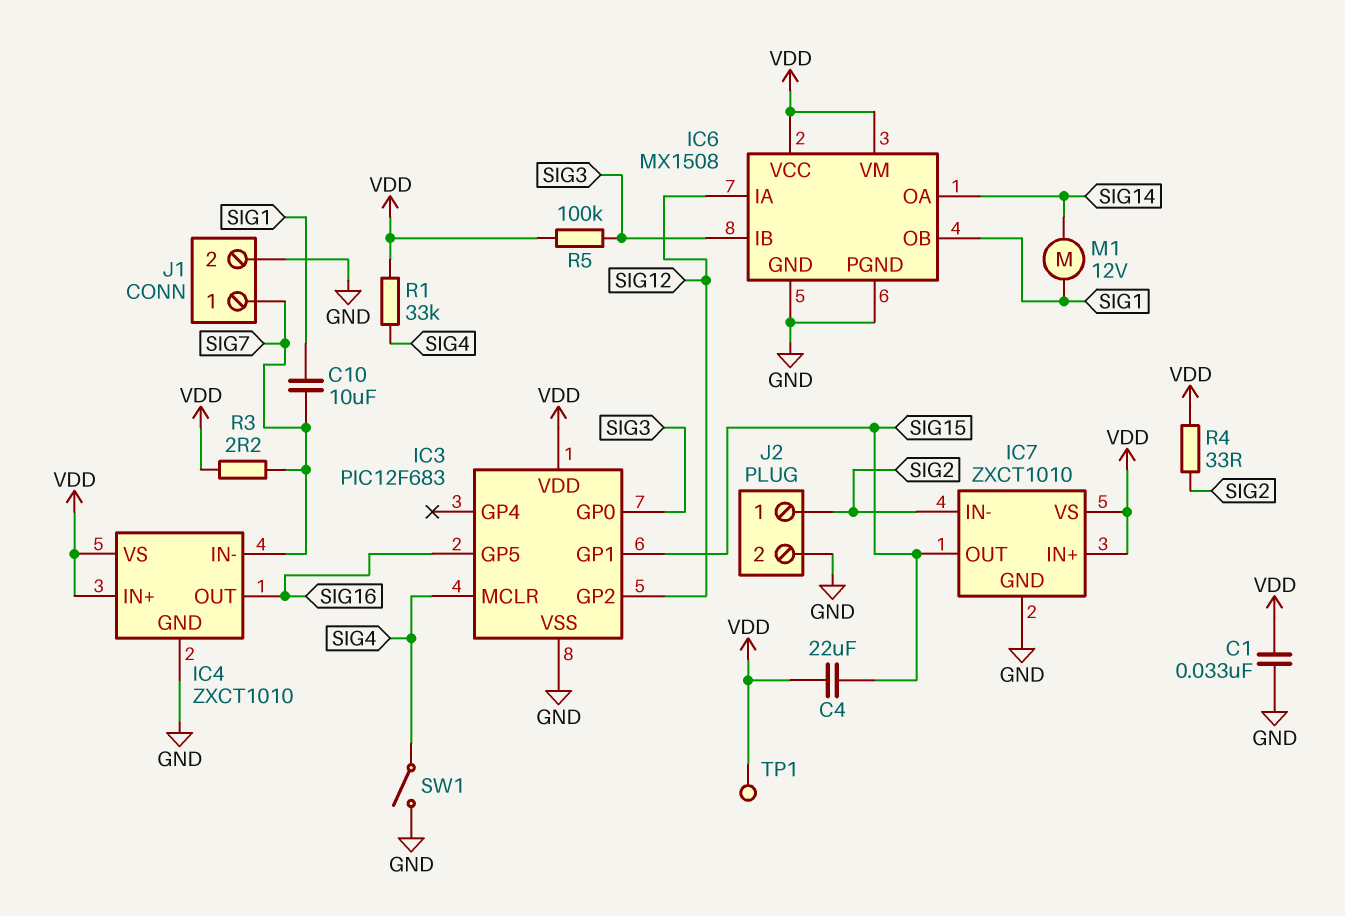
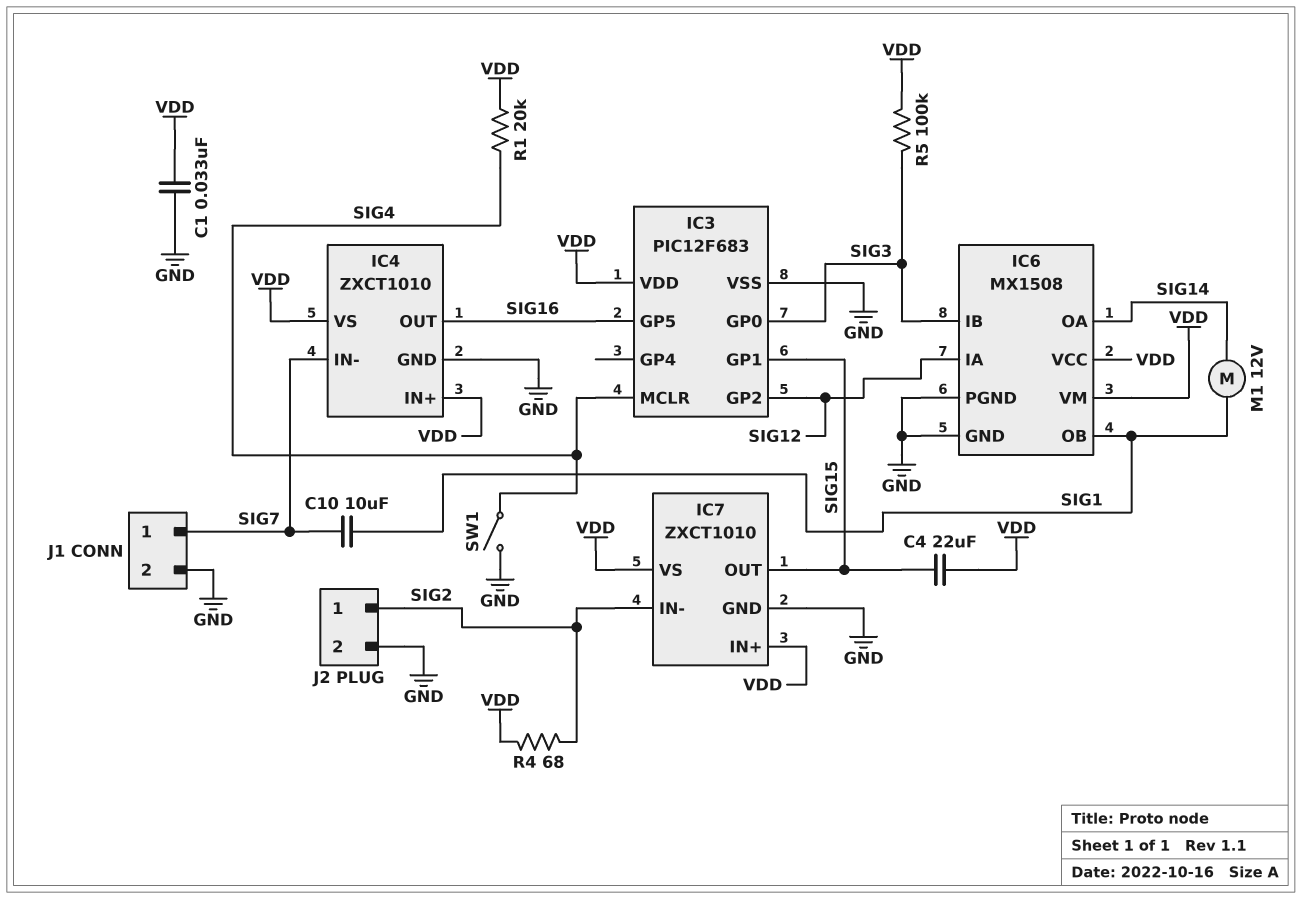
R1: 33k (SIG4, VDD) -> 20k (SIG4, VDD)
R3: 2.2 (SIG7, VDD) -> none
R4: 33 (SIG2, VDD) -> 68 (SIG2, VDD)
TP1: test point (VDD) -> none

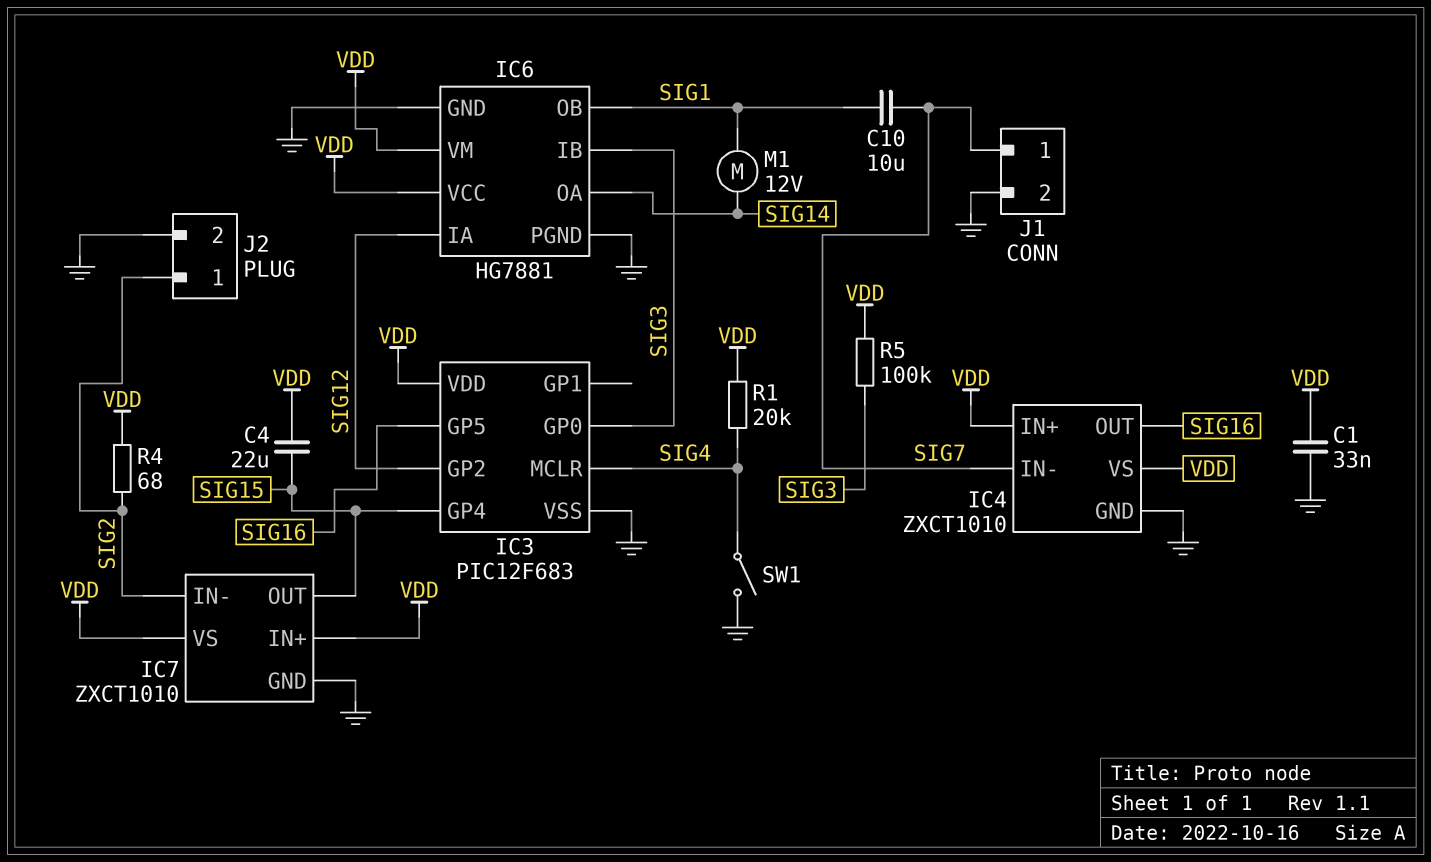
IC3 pin GP1: SIG15 -> none
IC3 pin GP4: none -> SIG15
IC6: MX1508 -> HG7881

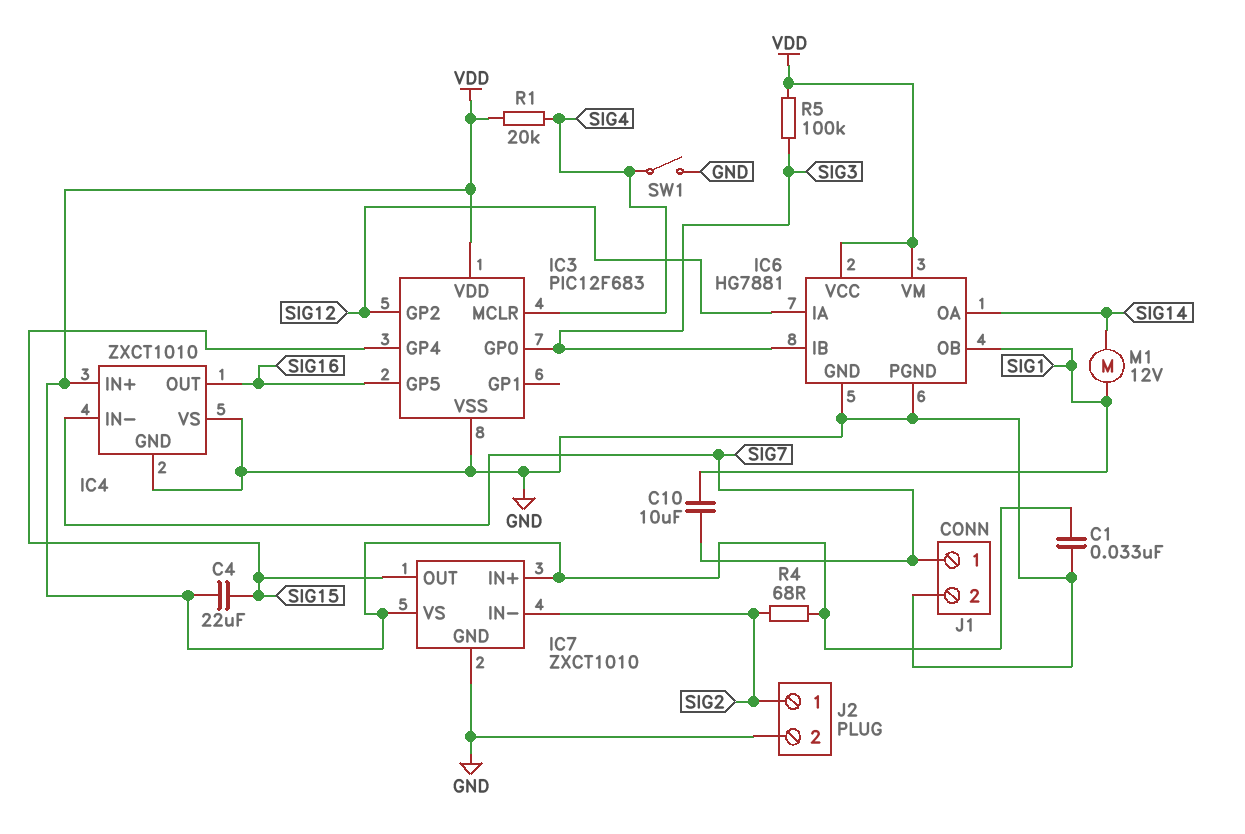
IC4 pin VS: VDD -> GND

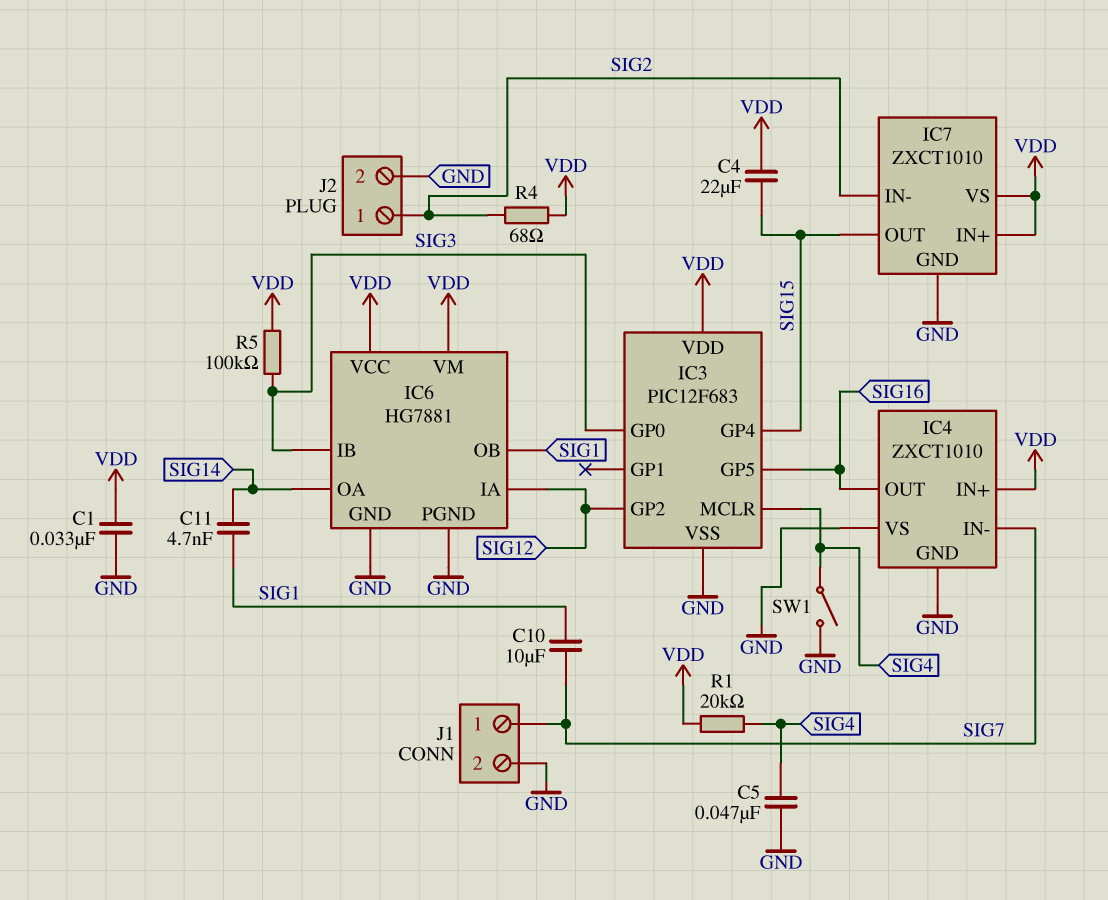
C5: none -> 47nF (GND, SIG4)
C11: none -> 4.7nF (SIG1, SIG14)
M1: motor 12V (SIG1, SIG14) -> none

